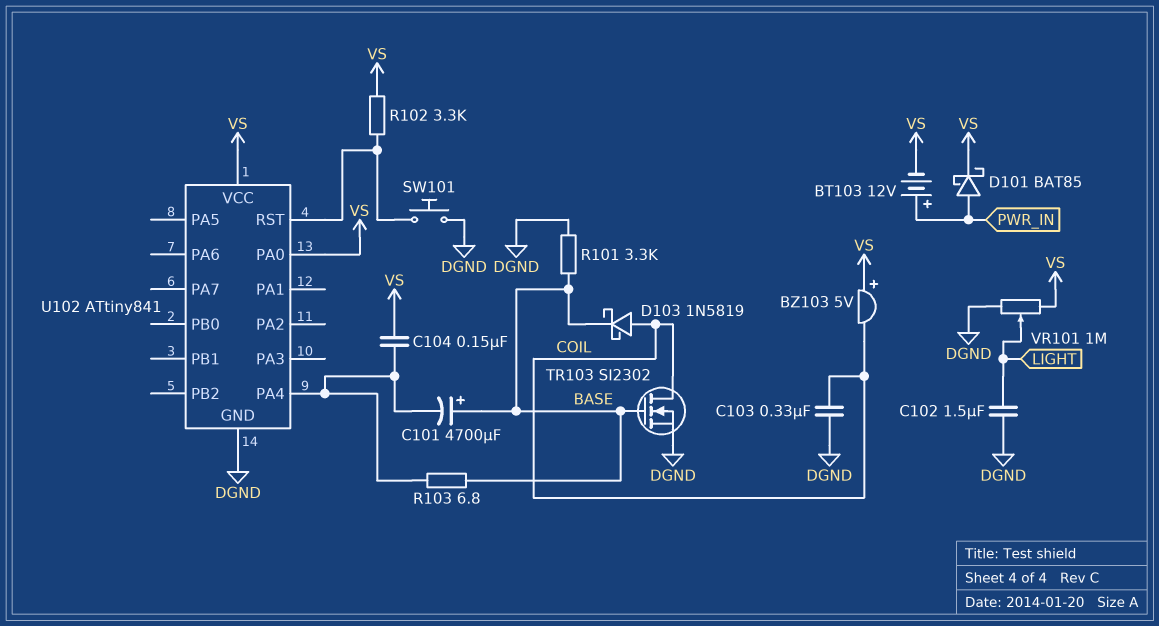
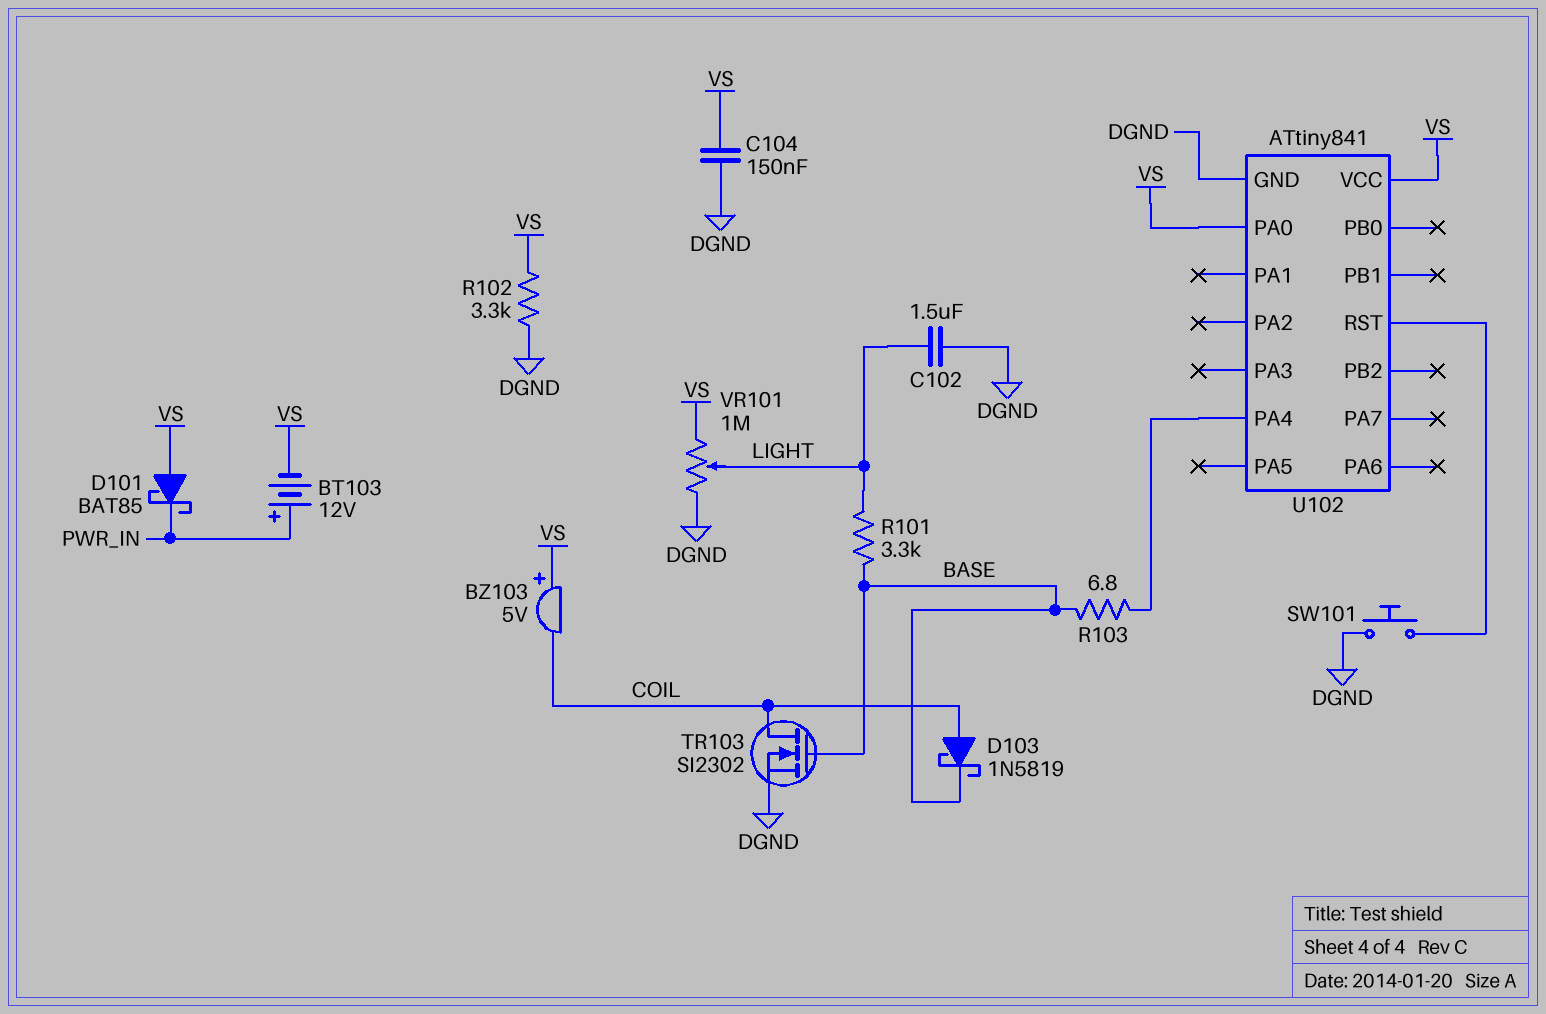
C101: 4700uF (plus BASE, minus U102/PA4) -> none
C103: 330nF (COIL, DGND) -> none
C104: 150nF (U102/PA4, VS) -> 150nF (DGND, VS)
D101: schottky BAT85 (A PWR_IN, K VS) -> schottky BAT85 (A VS, K PWR_IN)
R101: 3.3k (BASE, DGND) -> 3.3k (BASE, LIGHT)
R102: 3.3k (U102/RST, VS) -> 3.3k (DGND, VS)

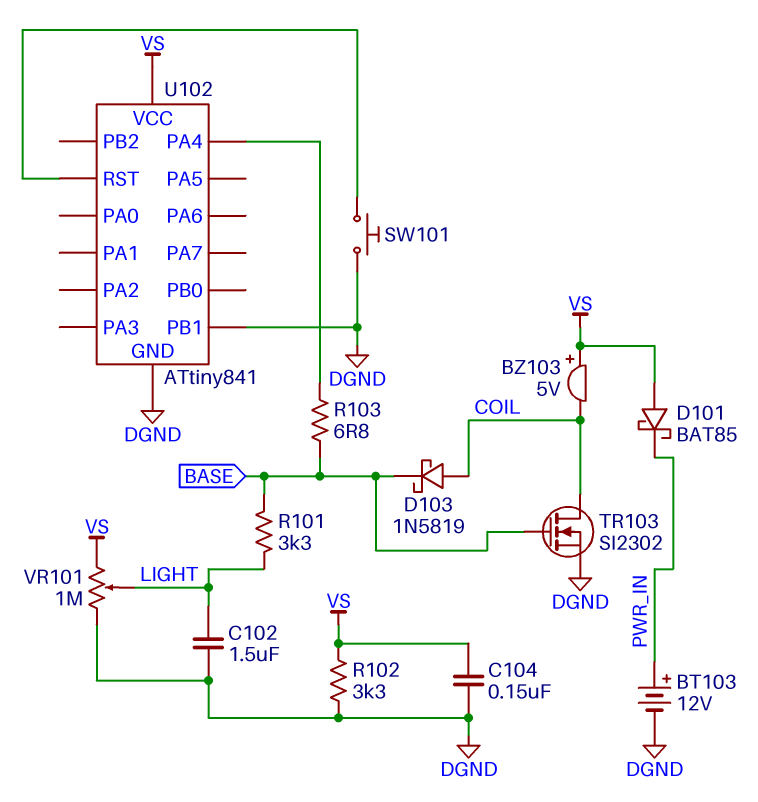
BT103: 12V (plus PWR_IN, minus VS) -> 12V (plus PWR_IN, minus DGND)
U102 pin PA0: VS -> none
U102 pin PB1: none -> DGND

